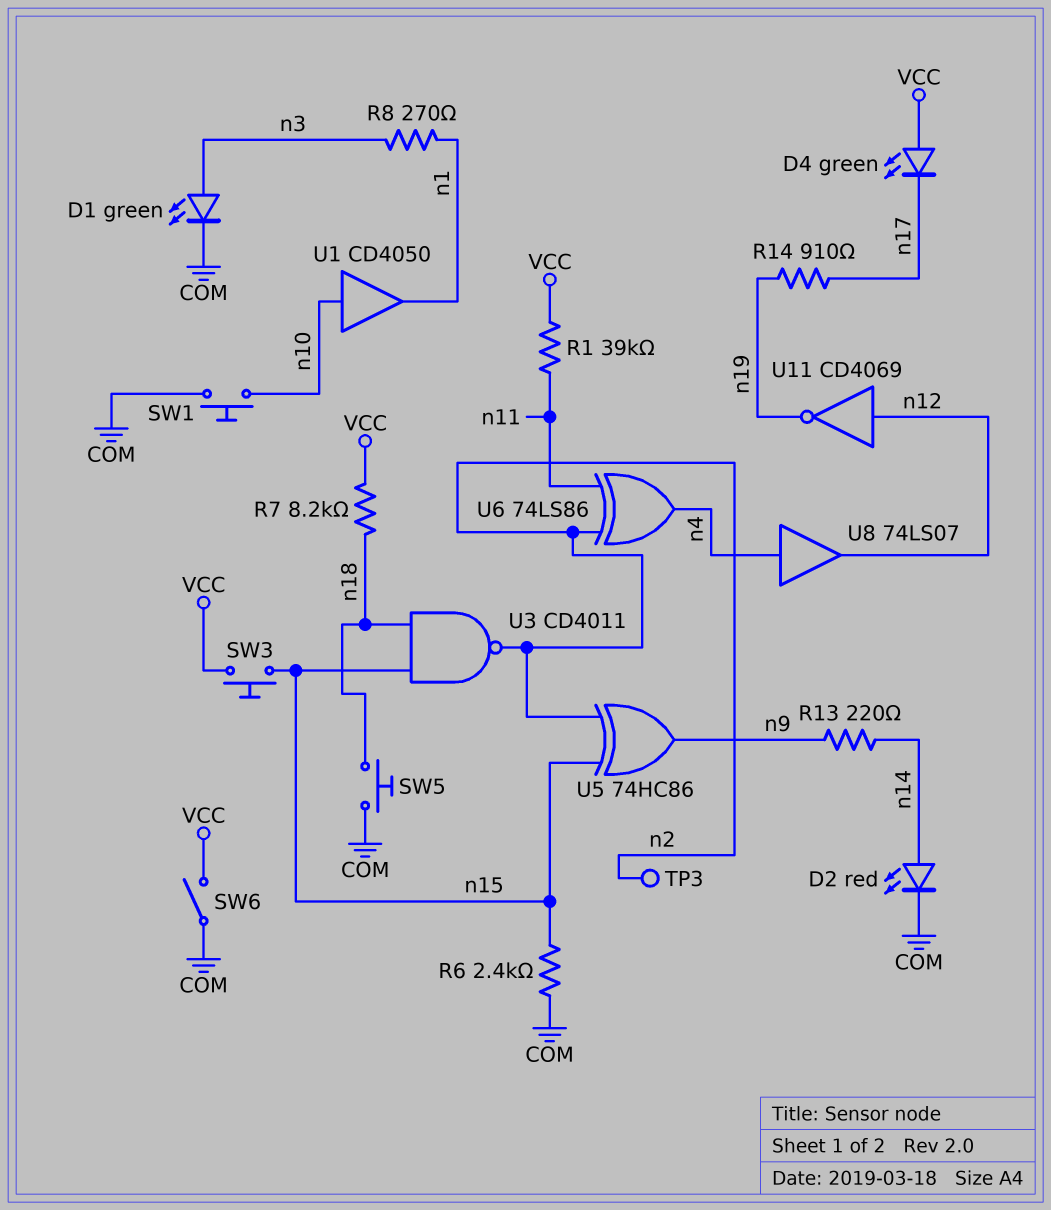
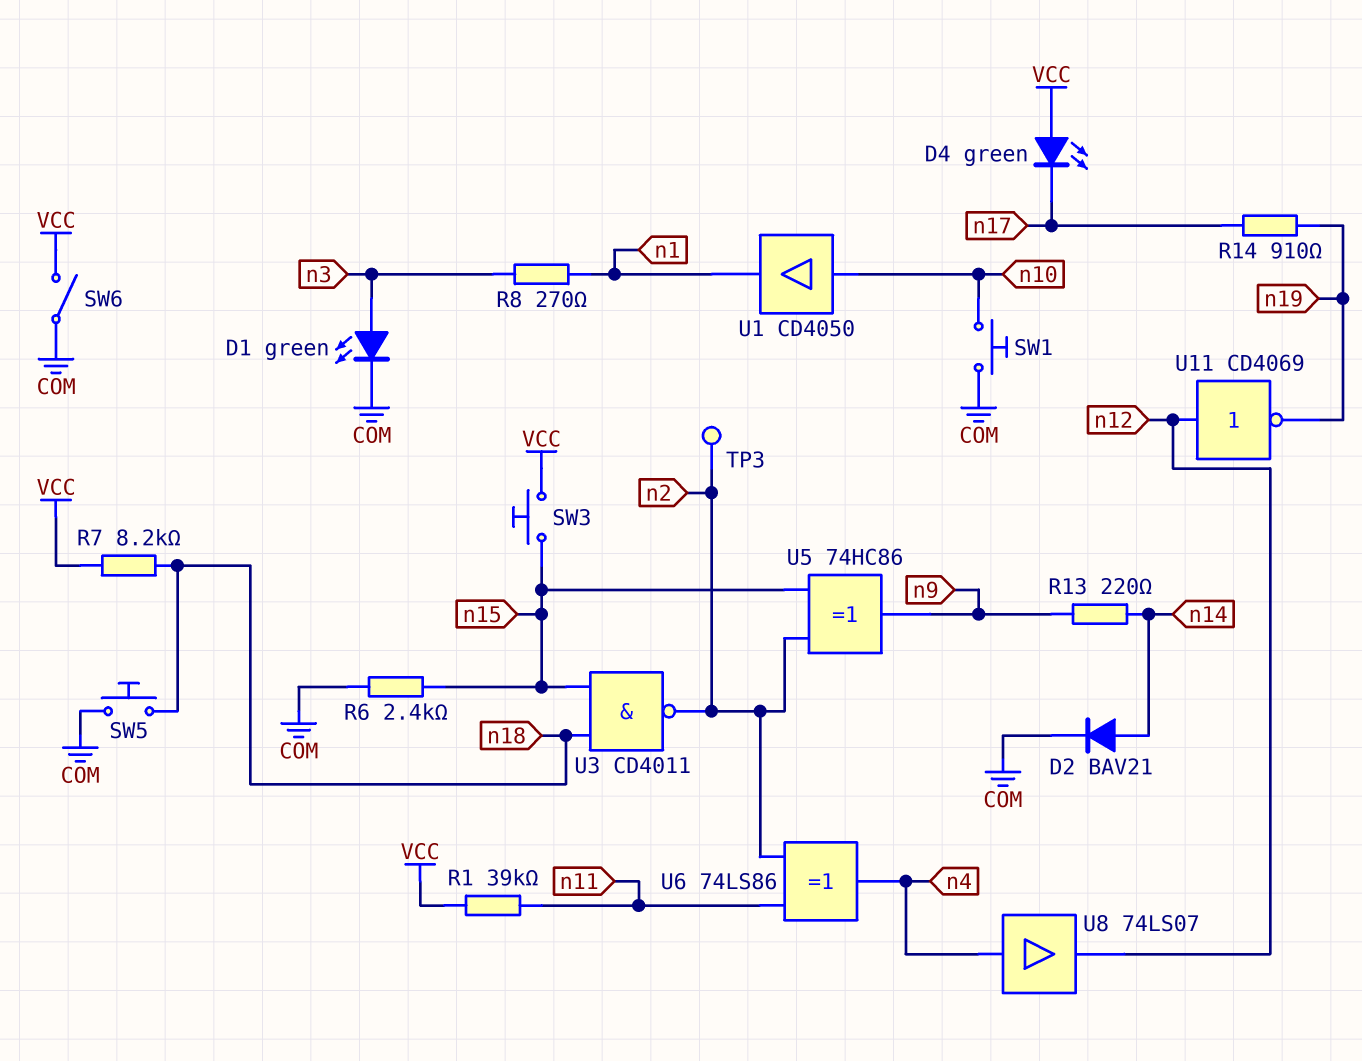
D2: LED red (A n14, K COM) -> diode BAV21 (A n14, K COM)

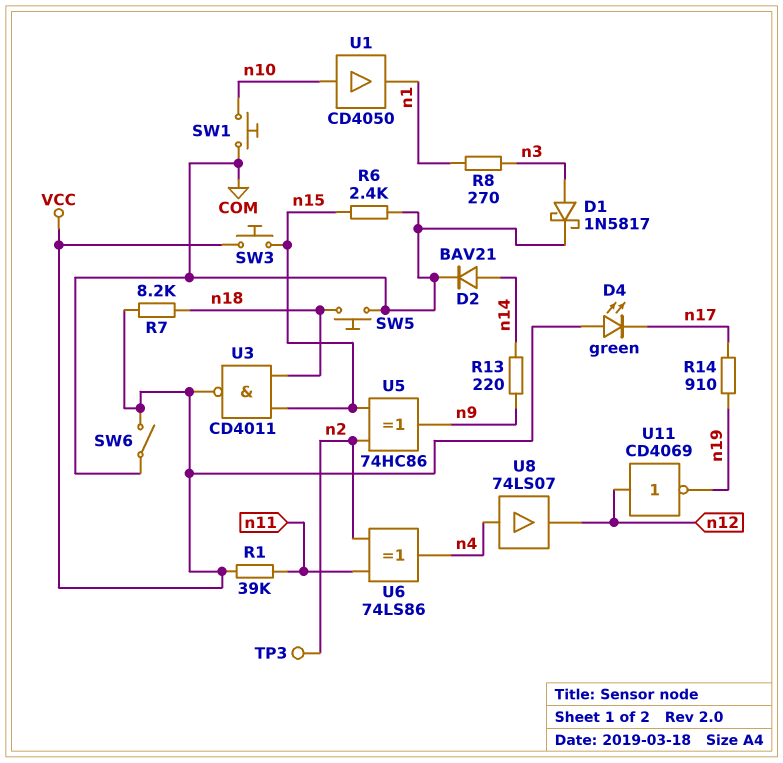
D1: LED green (A n3, K COM) -> schottky 1N5817 (A n3, K COM)
U3: NAND CD4011 (in n15, in n18, out n2) -> NAND CD4011 (in n15, in n18, out VCC)

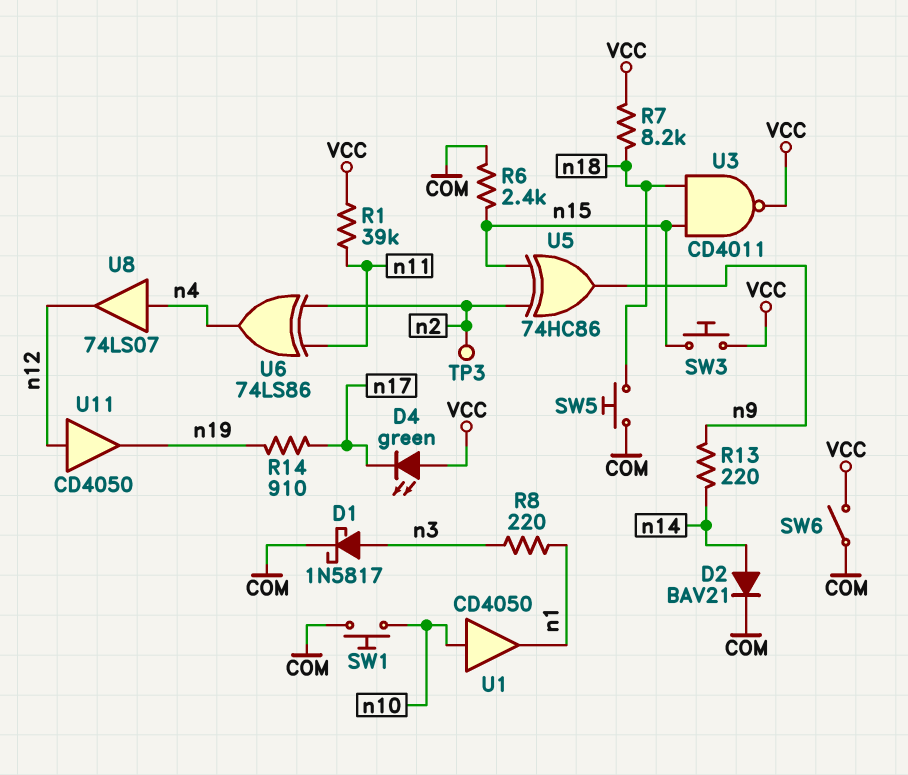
R8: 270 (n1, n3) -> 220 (n1, n3)
U11: NOT CD4069 (in n12, out n19) -> buffer CD4050 (in n12, out n19)

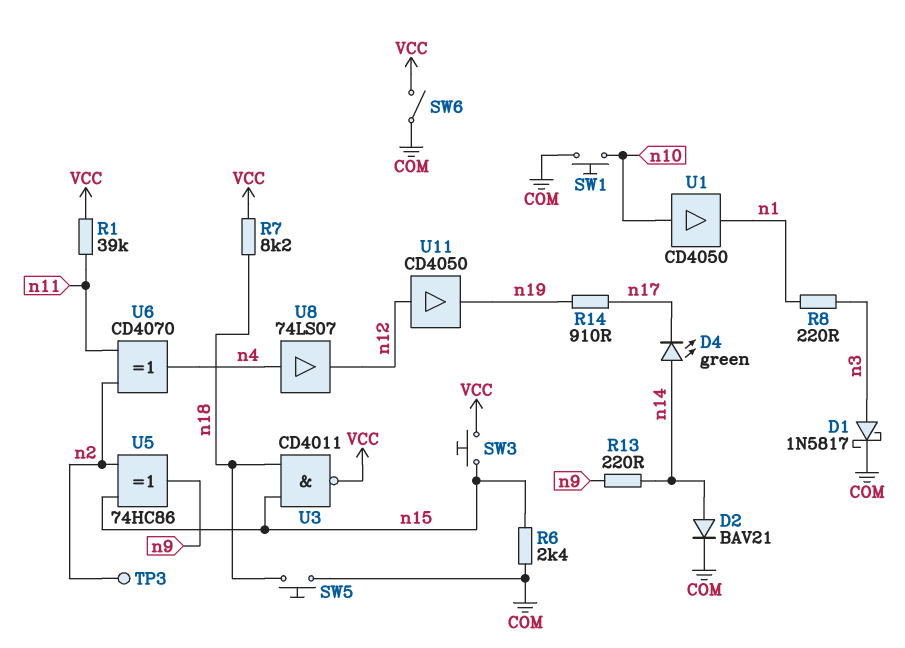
D4: LED green (A VCC, K n17) -> LED green (A n14, K n17)
U6: XOR 74LS86 (in n2, in n11, out n4) -> XOR CD4070 (in n2, in n11, out n4)

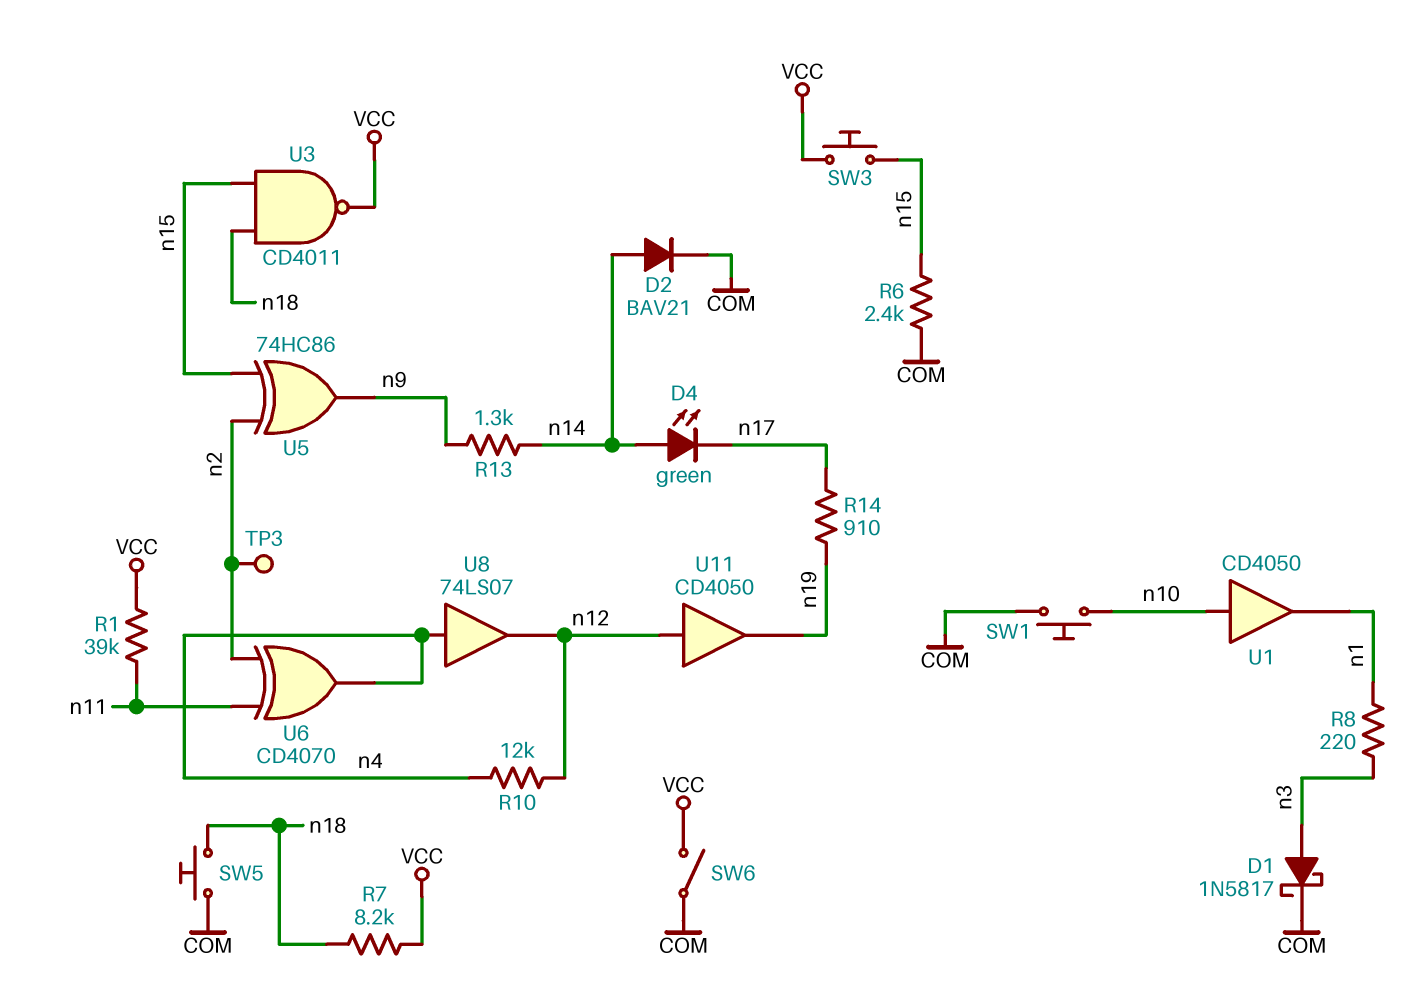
R10: none -> 12k (n4, n12)
R13: 220 (n9, n14) -> 1.3k (n9, n14)

